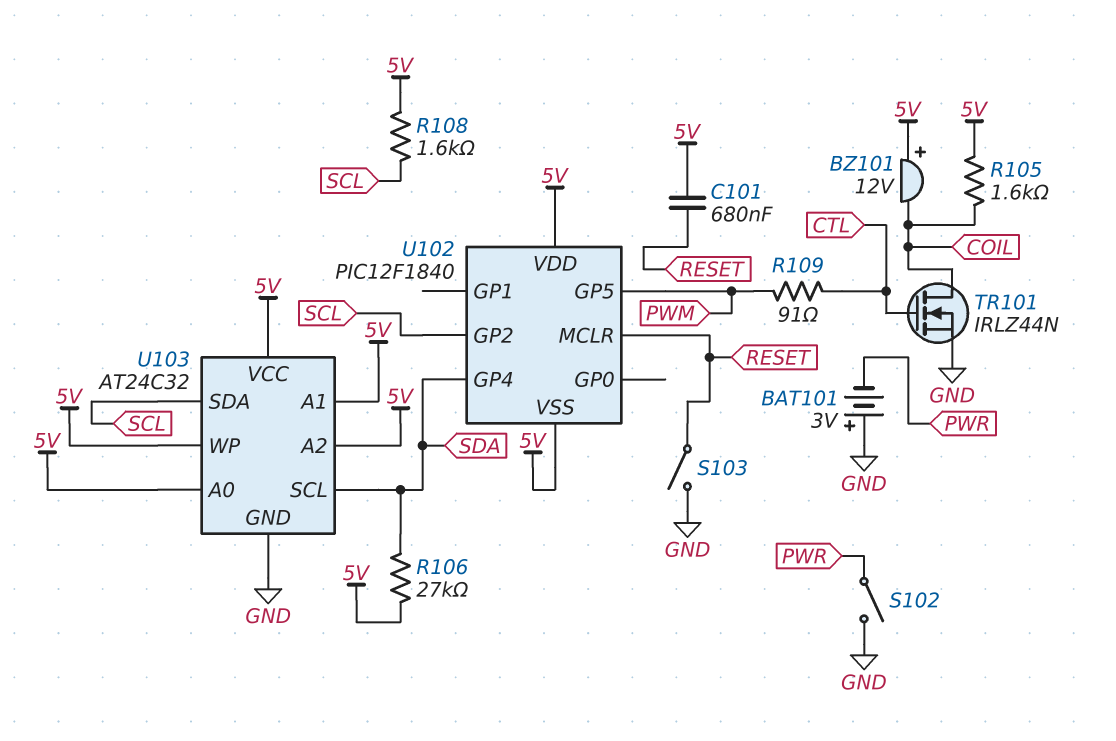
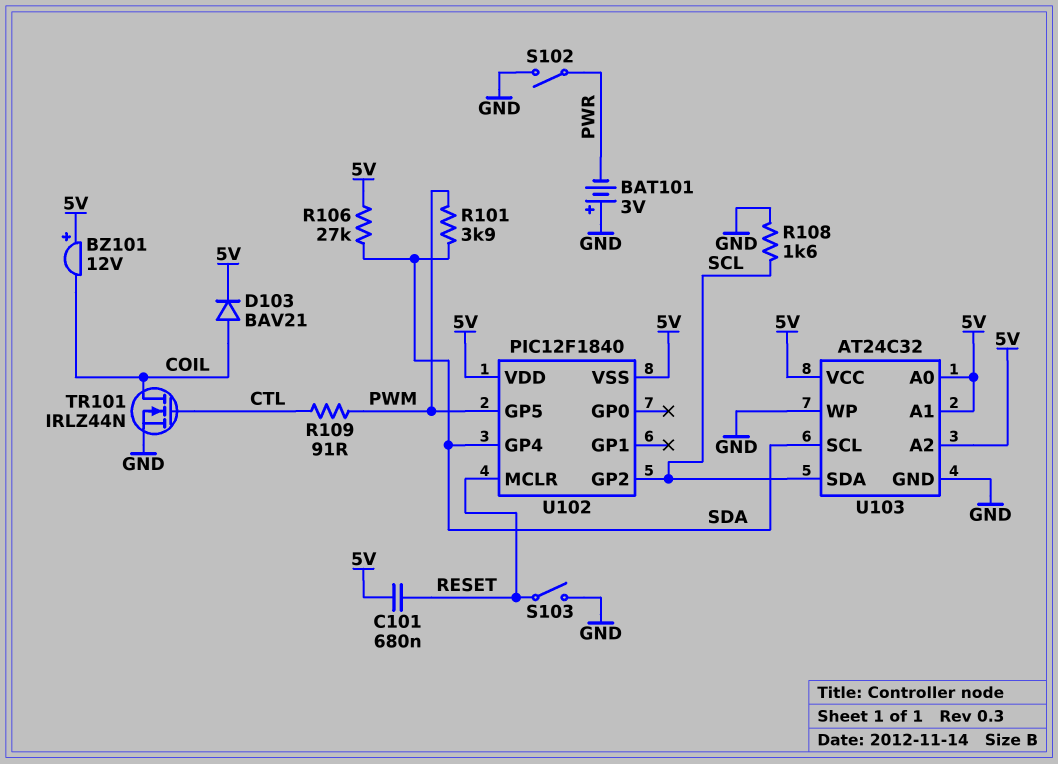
D103: none -> diode BAV21 (A COIL, K 5V)
R101: none -> 3.9k (PWM, SDA)
R105: 1.6k (5V, COIL) -> none
R108: 1.6k (5V, SCL) -> 1.6k (GND, SCL)
U103 pin WP: 5V -> GND

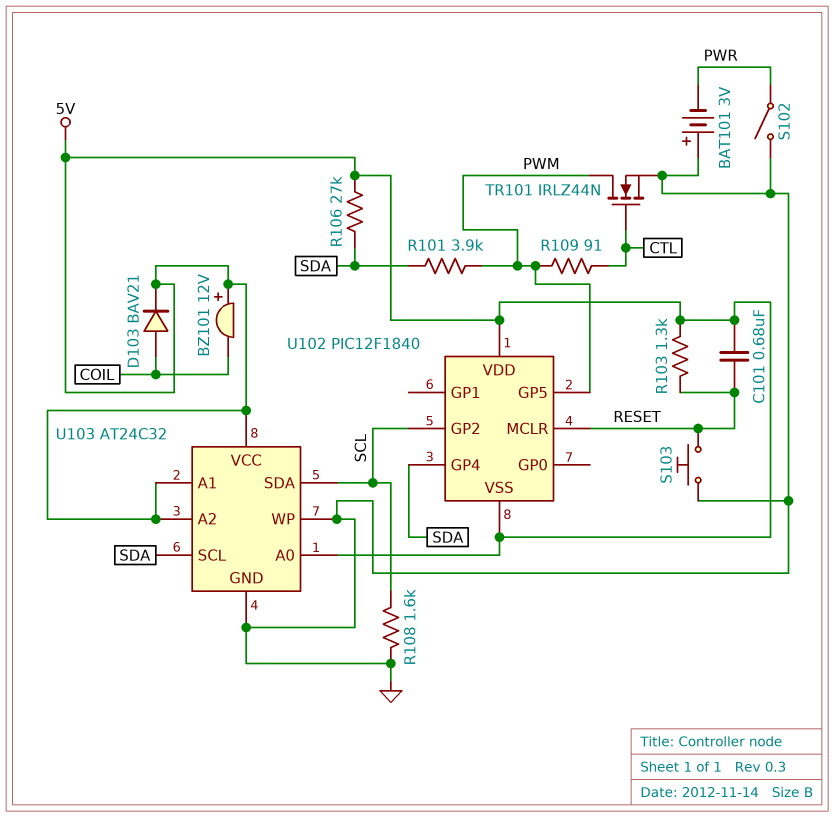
R103: none -> 1.3k (5V, RESET)
S103: switch (GND, RESET) -> button (GND, RESET)
TR101: NMOS IRLZ44N (G CTL, D COIL, S GND) -> NMOS IRLZ44N (G CTL, D PWM, S GND)

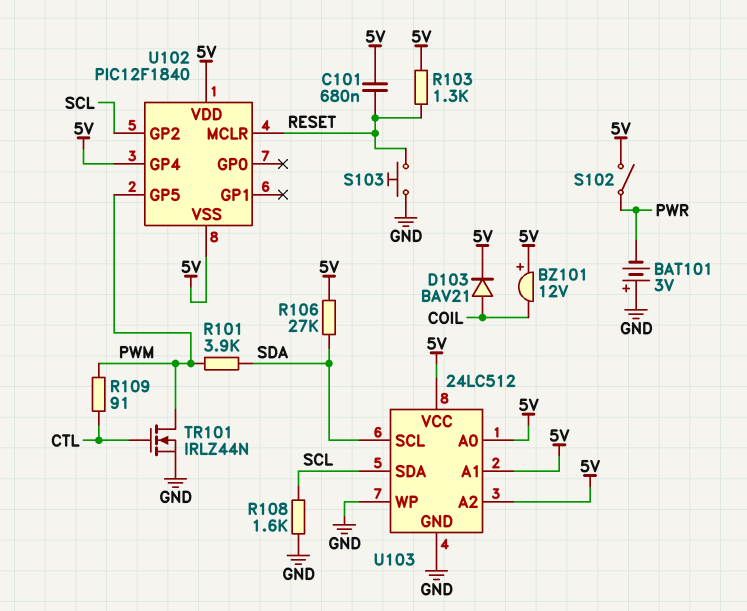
S102: switch (GND, PWR) -> switch (5V, PWR)
U102 pin GP4: SDA -> 5V
U103: AT24C32 -> 24LC512

